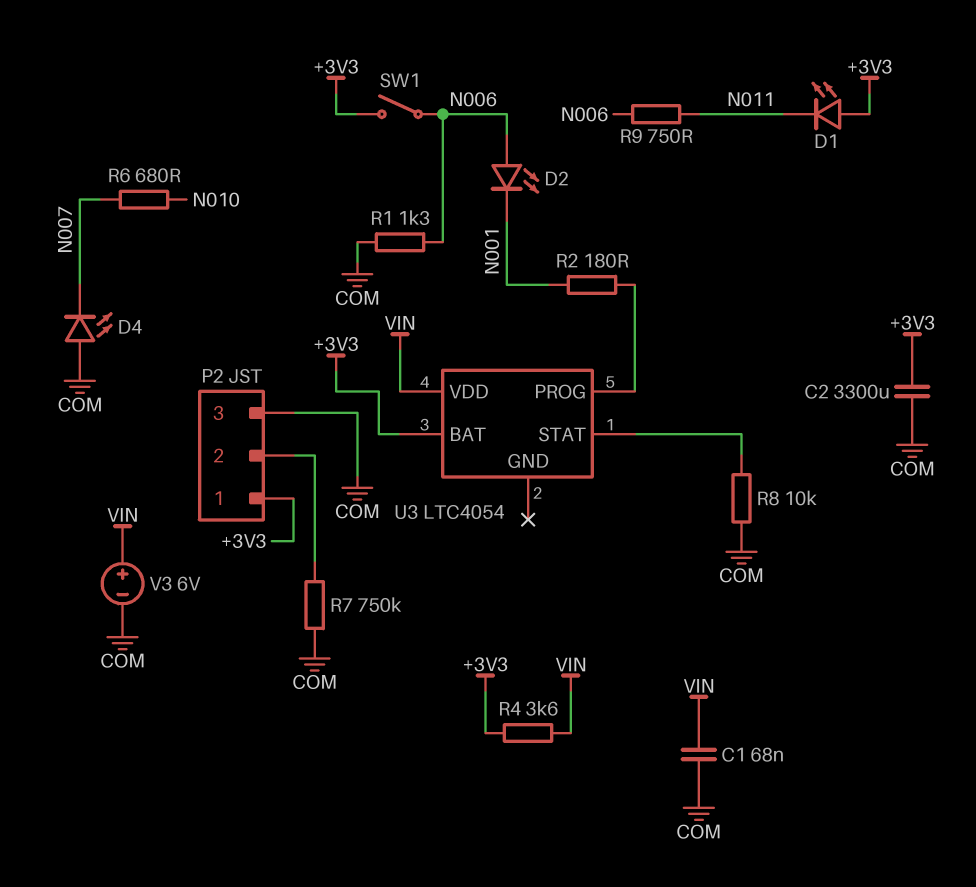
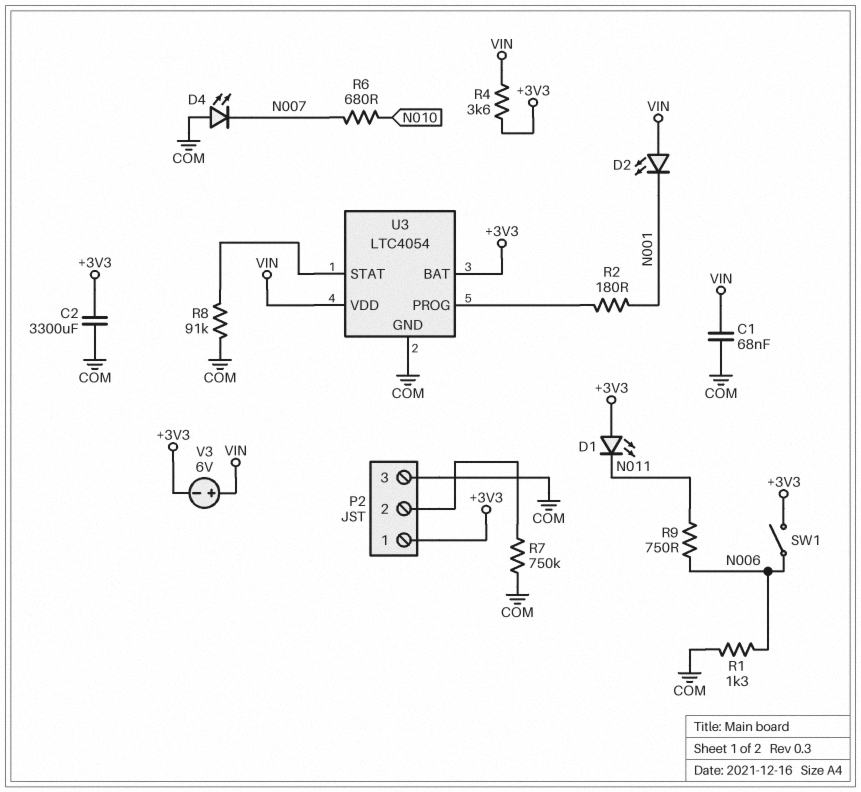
D2: LED (A N006, K N001) -> LED (A VIN, K N001)
R8: 10k (COM, U3/STAT) -> 91k (COM, U3/STAT)
U3 pin GND: none -> COM
V3: 6V (plus VIN, minus COM) -> 6V (plus VIN, minus +3V3)

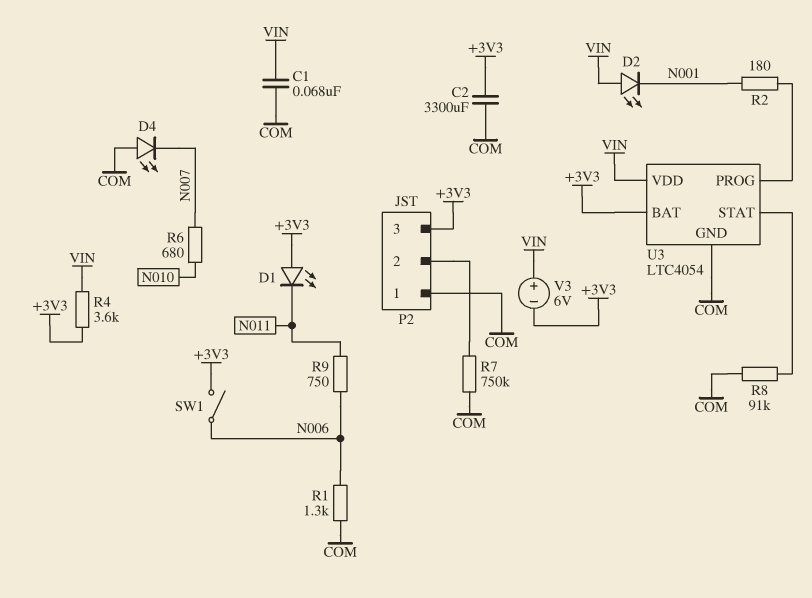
P2 pin 1: +3V3 -> COM
P2 pin 3: COM -> +3V3

